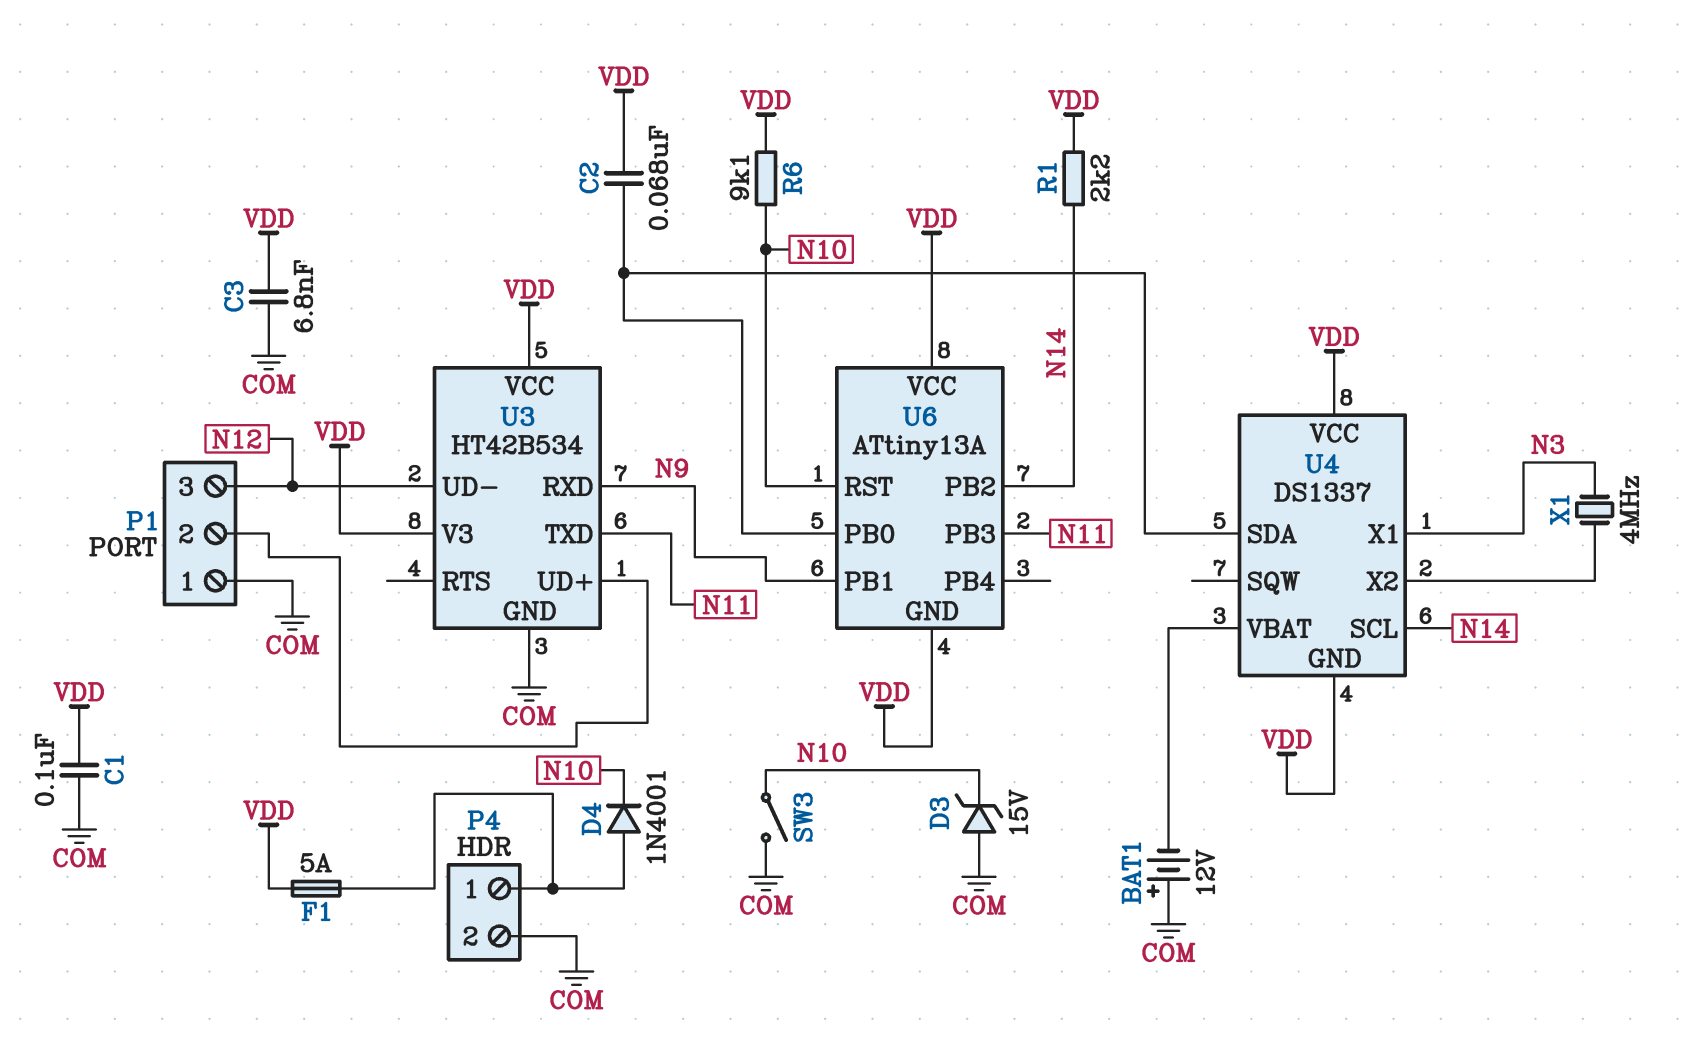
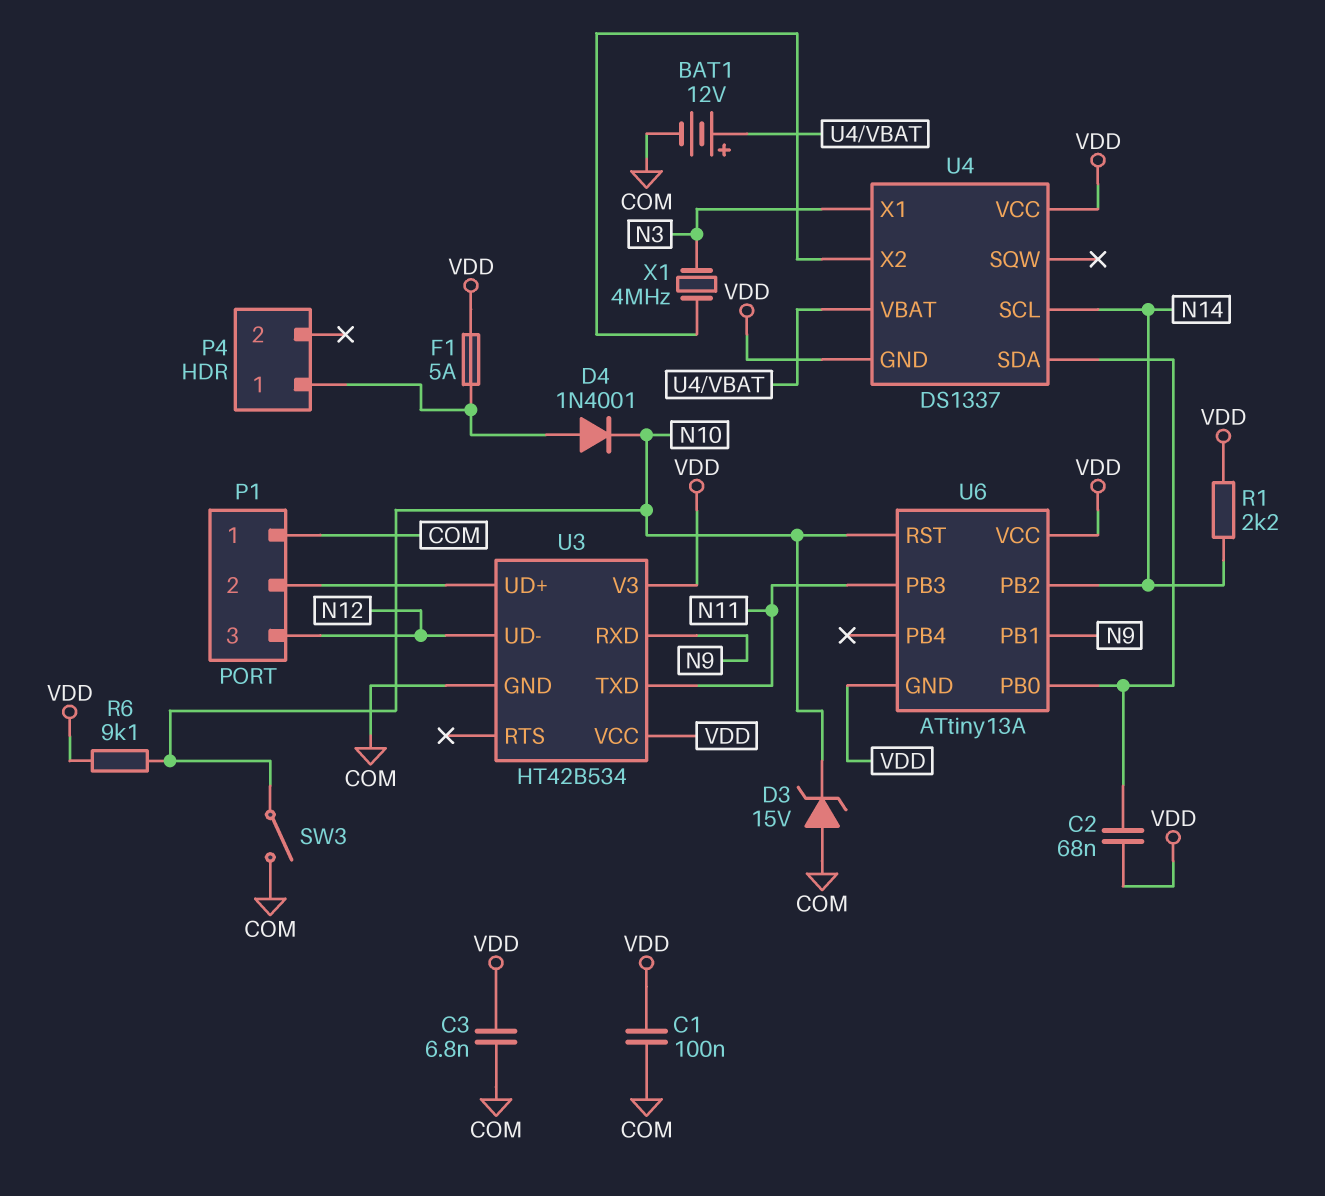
BAT1: 12V (plus COM, minus U4/VBAT) -> 12V (plus U4/VBAT, minus COM)
P4 pin 2: COM -> none

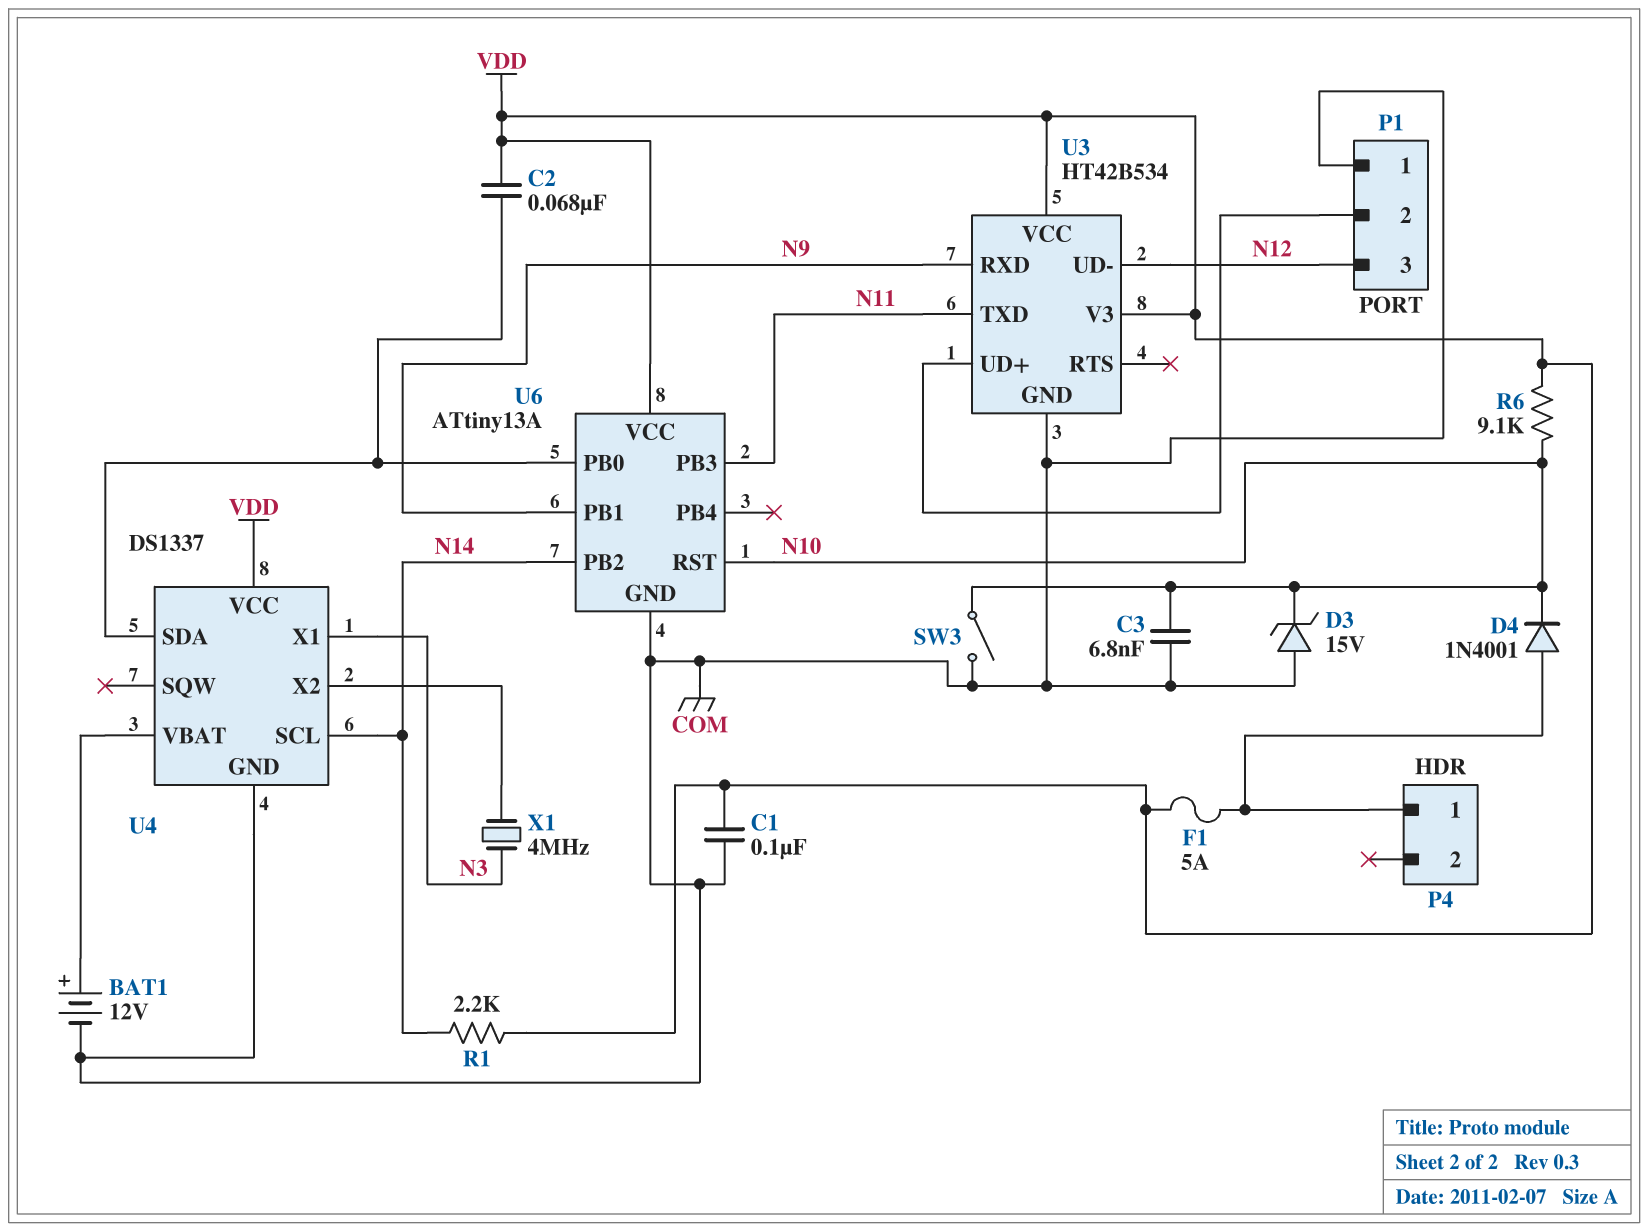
C3: 6.8nF (COM, VDD) -> 6.8nF (COM, N10)
U4 pin GND: VDD -> COM
U6 pin GND: VDD -> COM

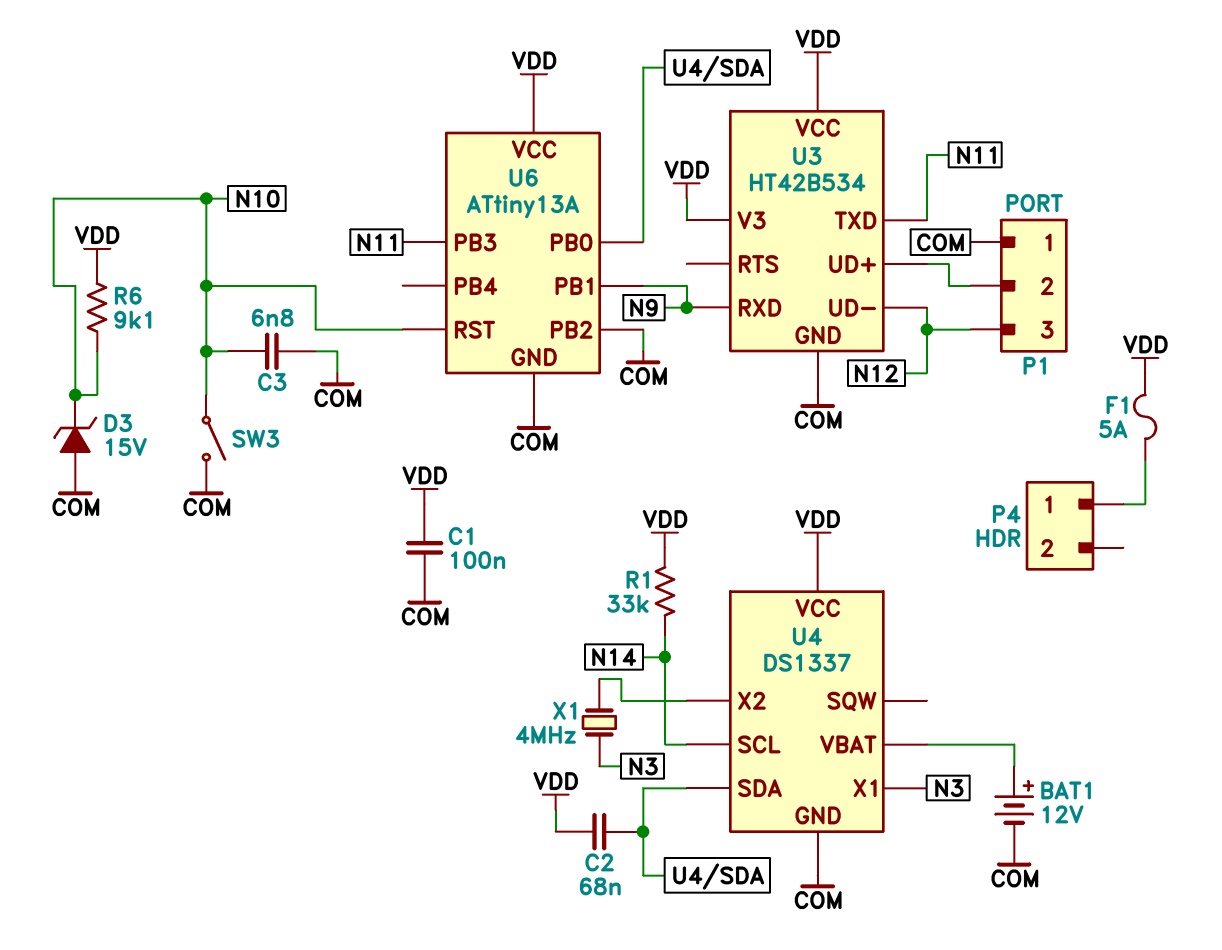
D4: diode 1N4001 (A P4/1, K N10) -> none
R1: 2.2k (N14, VDD) -> 33k (N14, VDD)
U6 pin PB2: N14 -> COM

